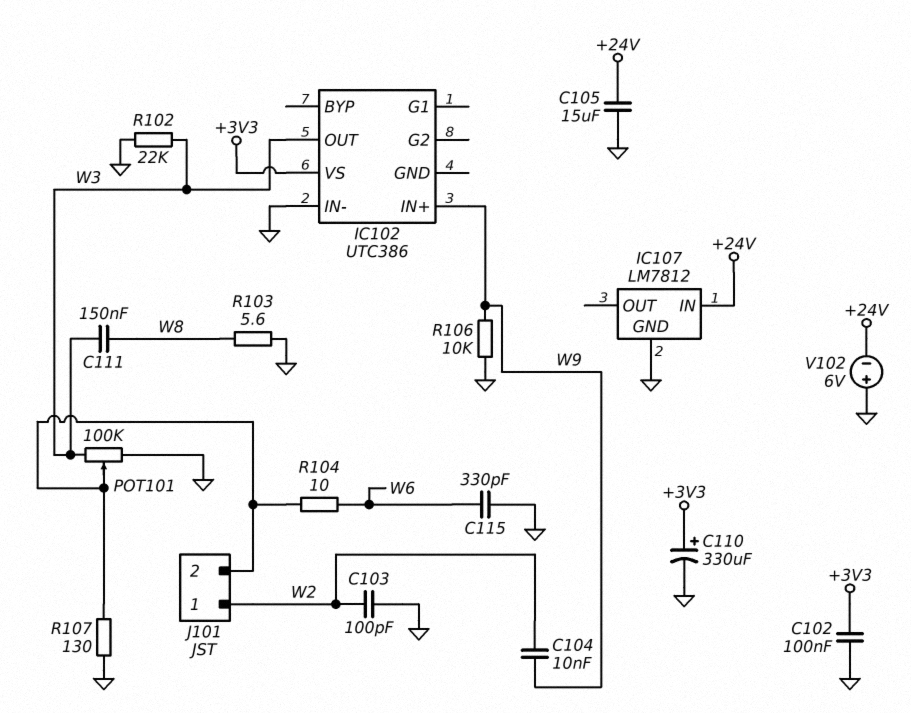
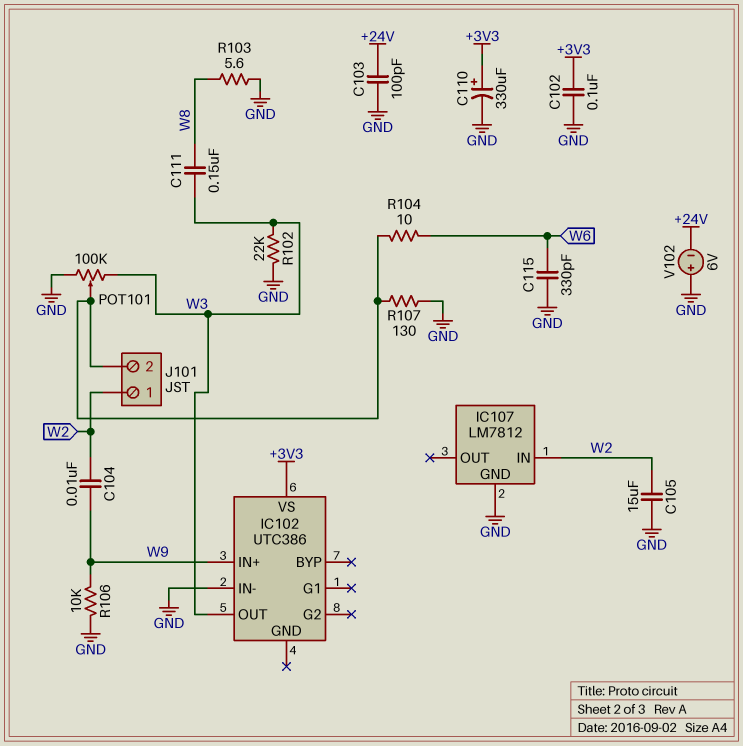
C103: 100pF (GND, W2) -> 100pF (+24V, GND)
C105: 15uF (+24V, GND) -> 15uF (GND, W2)
IC107 pin IN: +24V -> W2

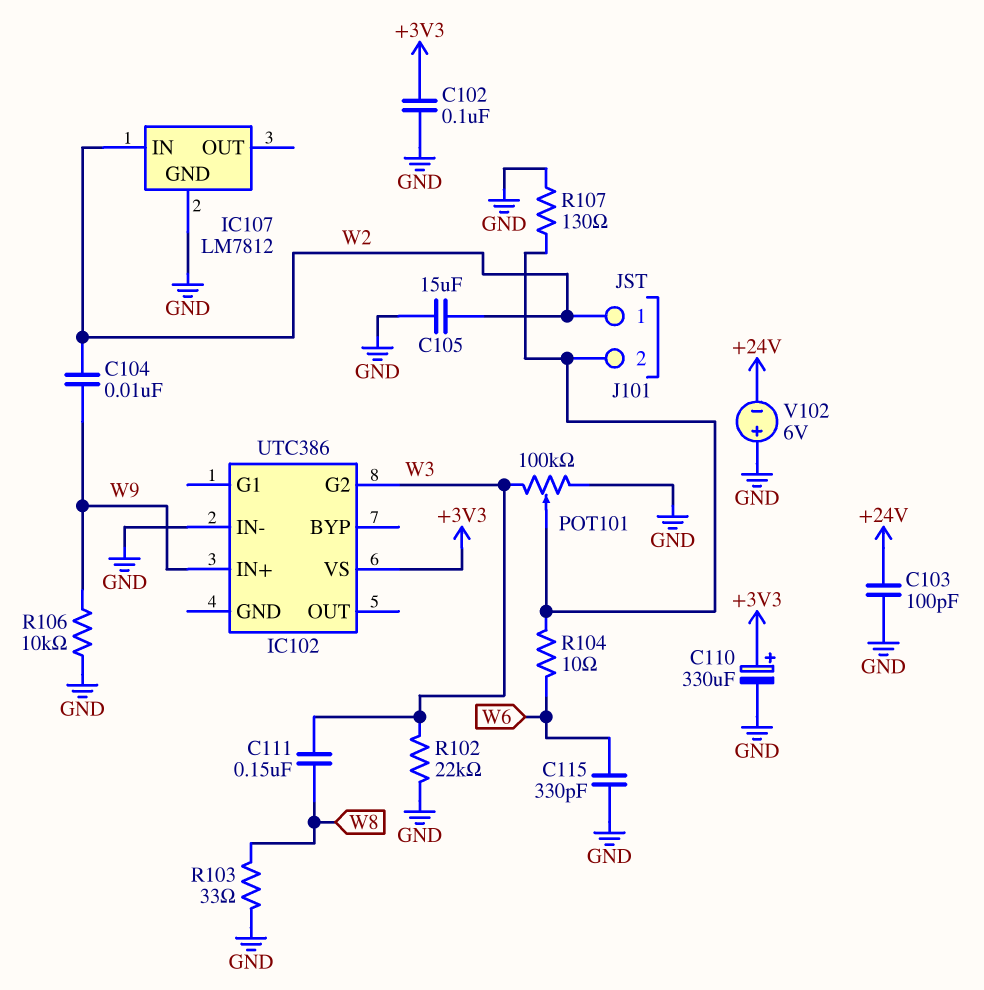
IC102 pin G2: none -> W3
IC102 pin OUT: W3 -> none
R103: 5.6 (GND, W8) -> 33 (GND, W8)

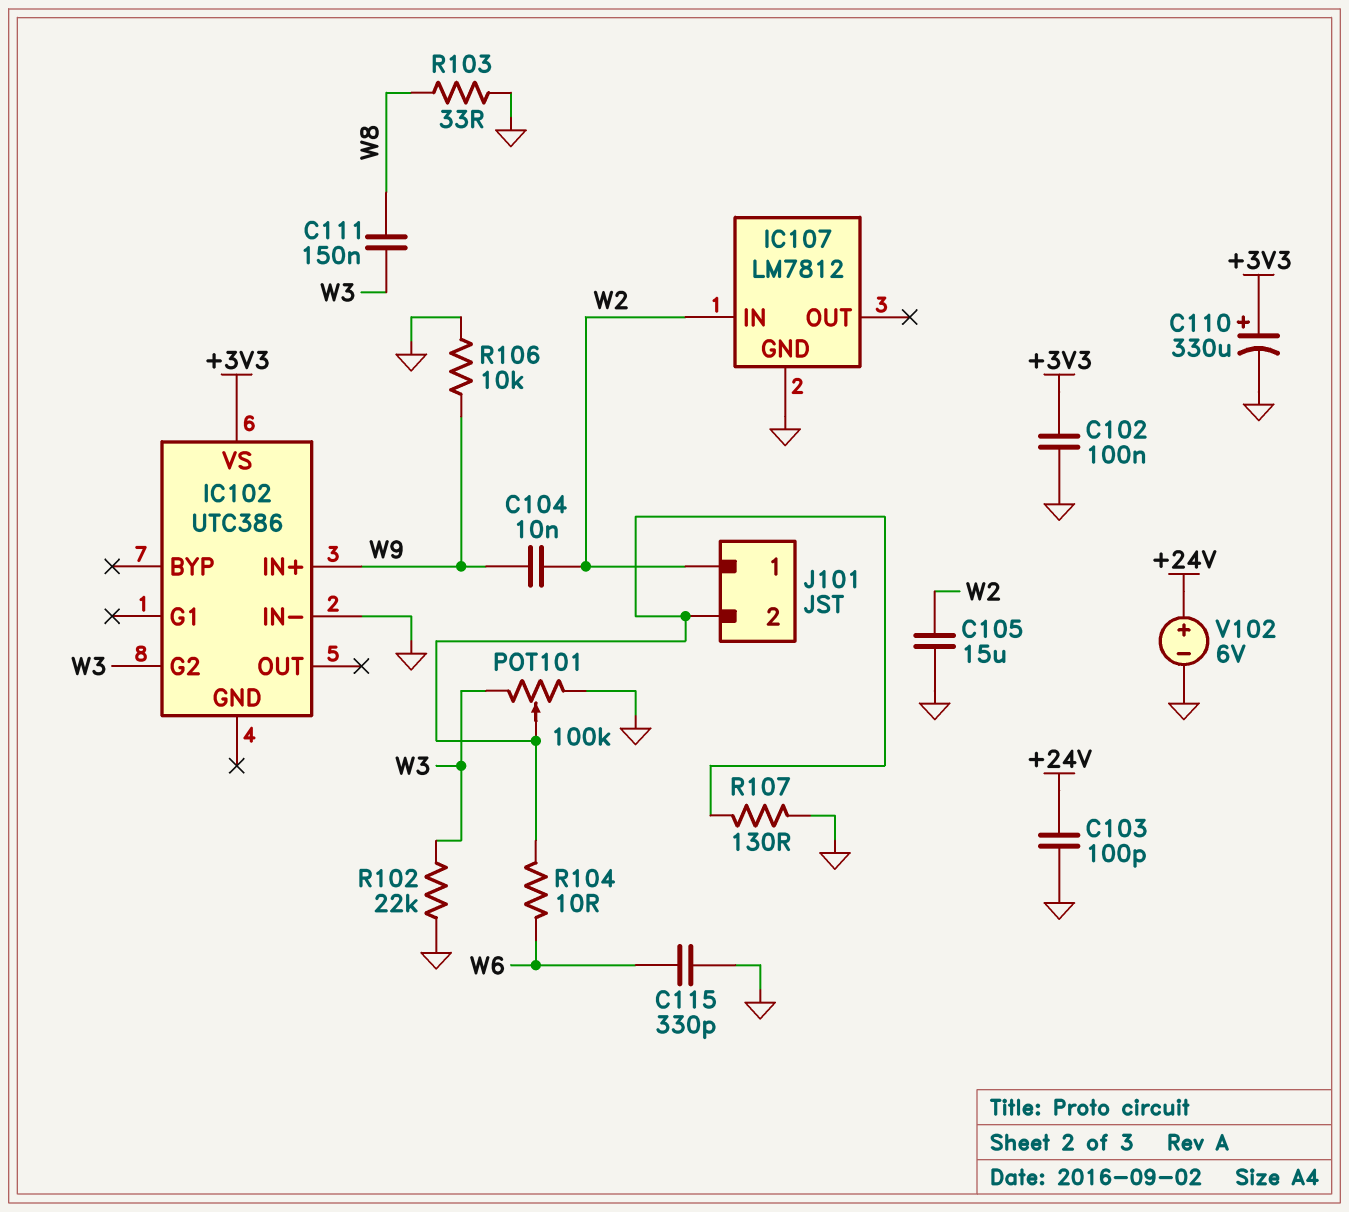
V102: 6V (plus GND, minus +24V) -> 6V (plus +24V, minus GND)

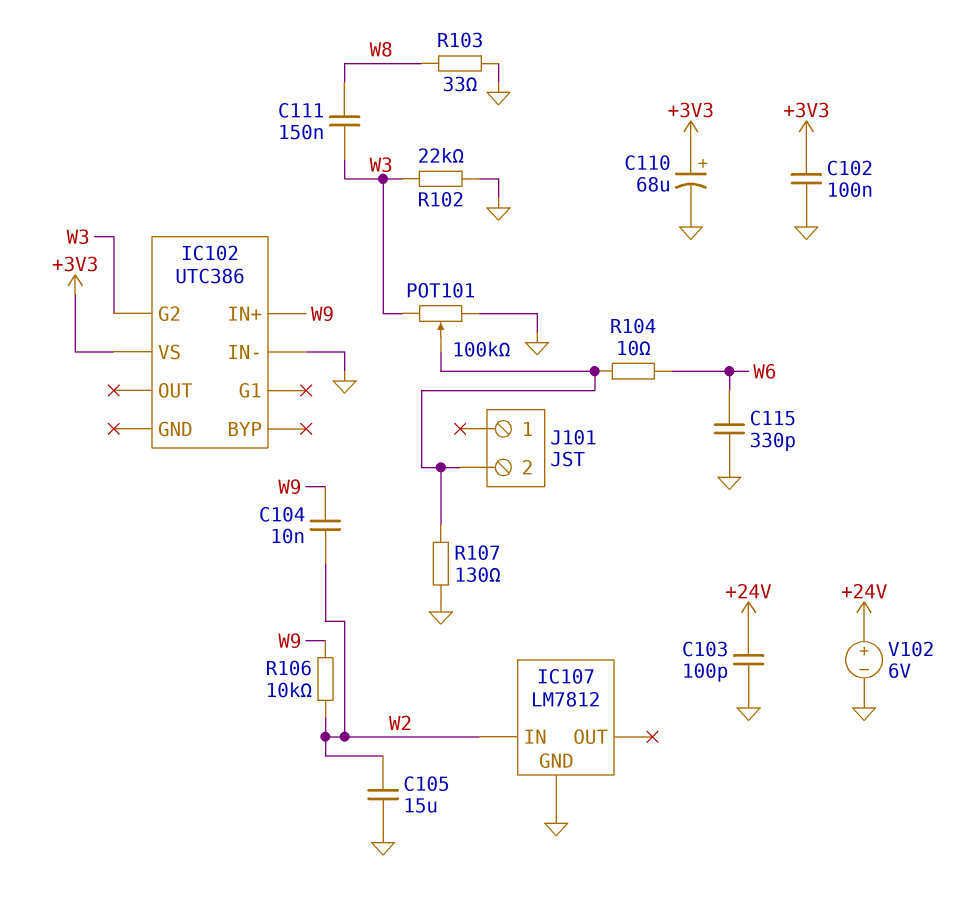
C110: 330uF (plus +3V3, minus GND) -> 68uF (plus +3V3, minus GND)
J101 pin 1: W2 -> none
R106: 10k (GND, W9) -> 10k (W2, W9)

